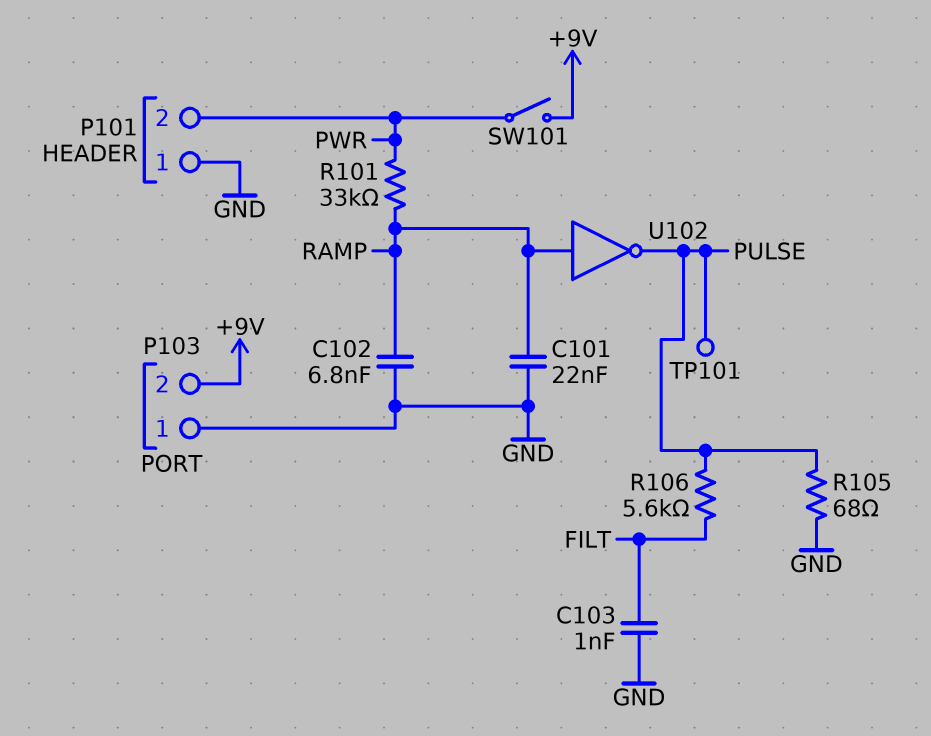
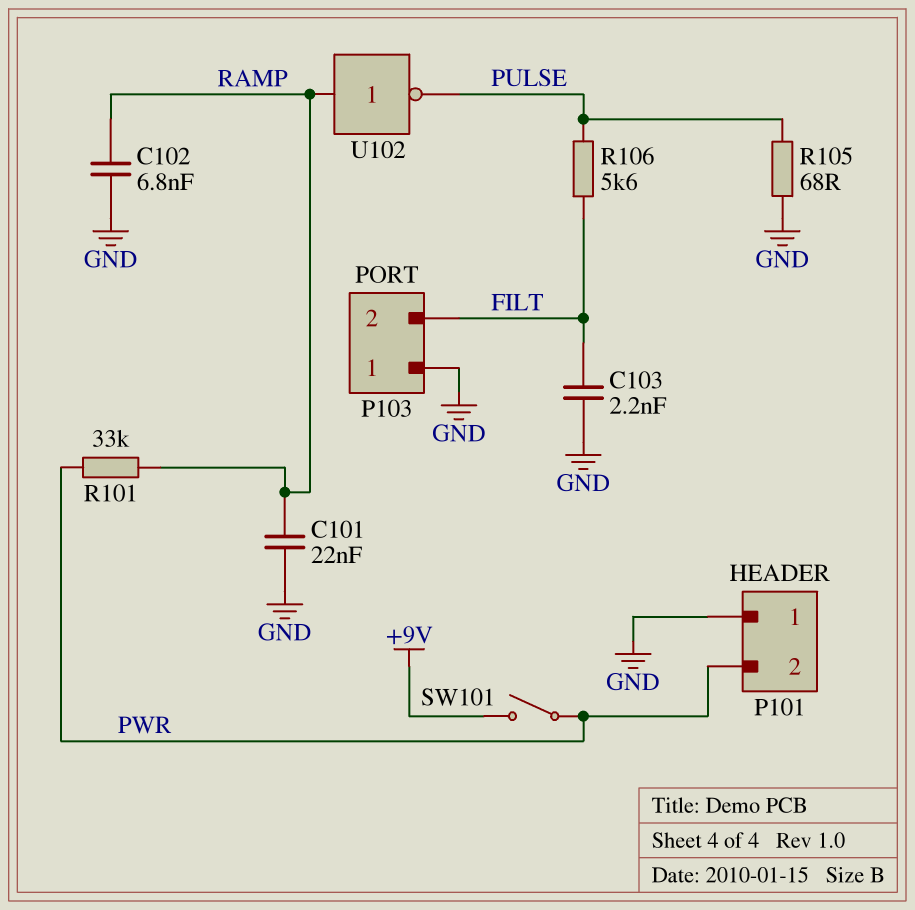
C103: 1nF (FILT, GND) -> 2.2nF (FILT, GND)
P103 pin 2: +9V -> FILT
TP101: test point (PULSE) -> none

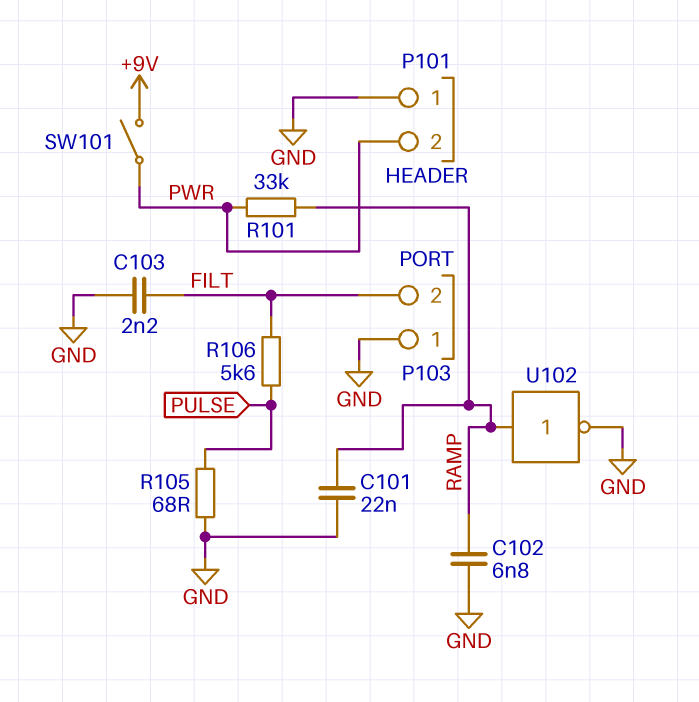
U102: NOT (in RAMP, out PULSE) -> NOT (in RAMP, out GND)

